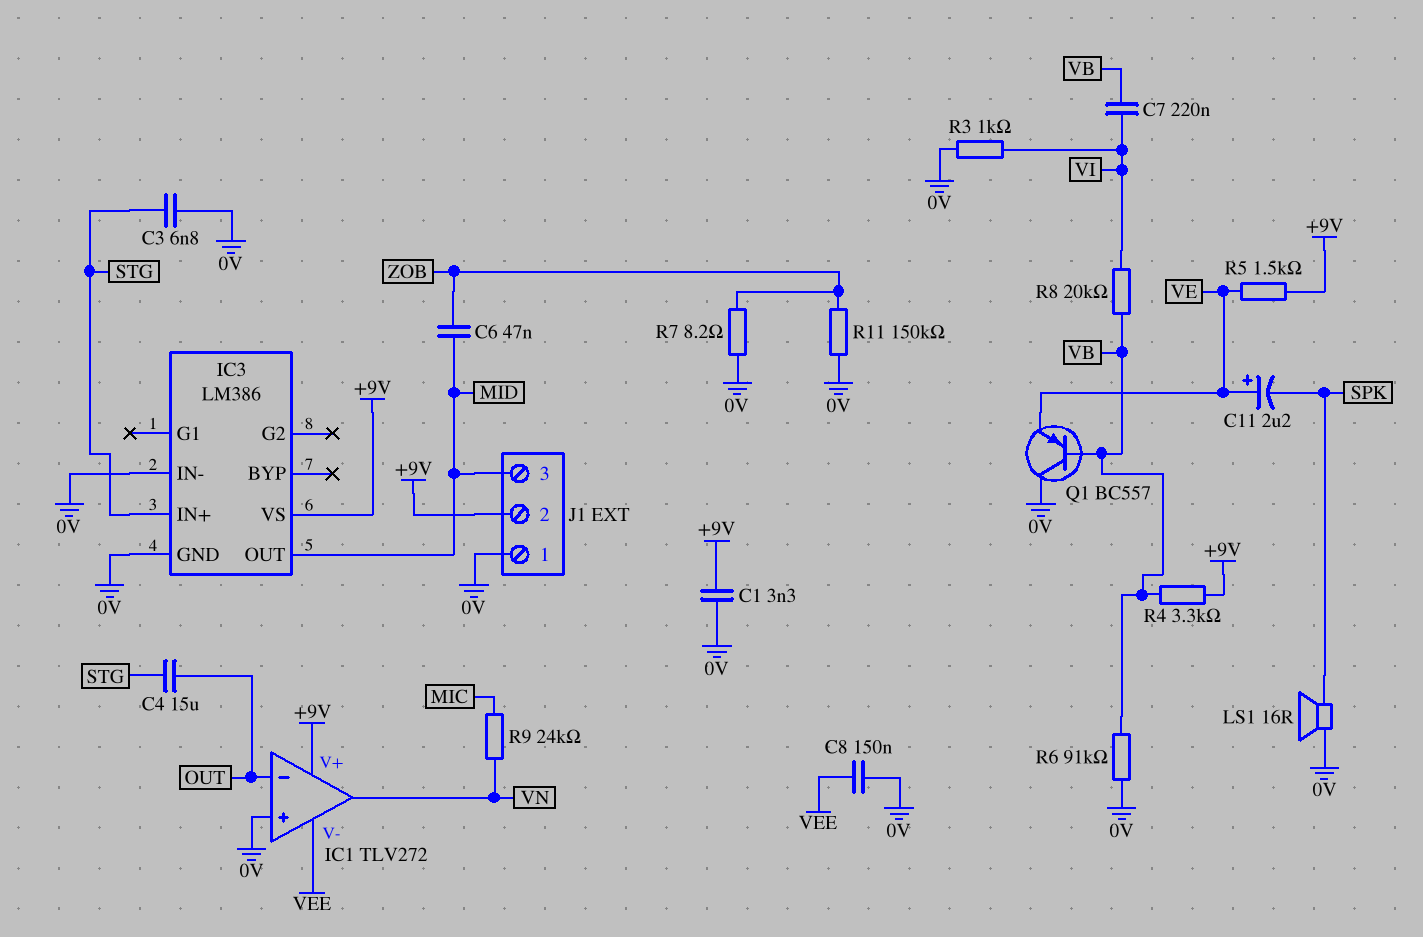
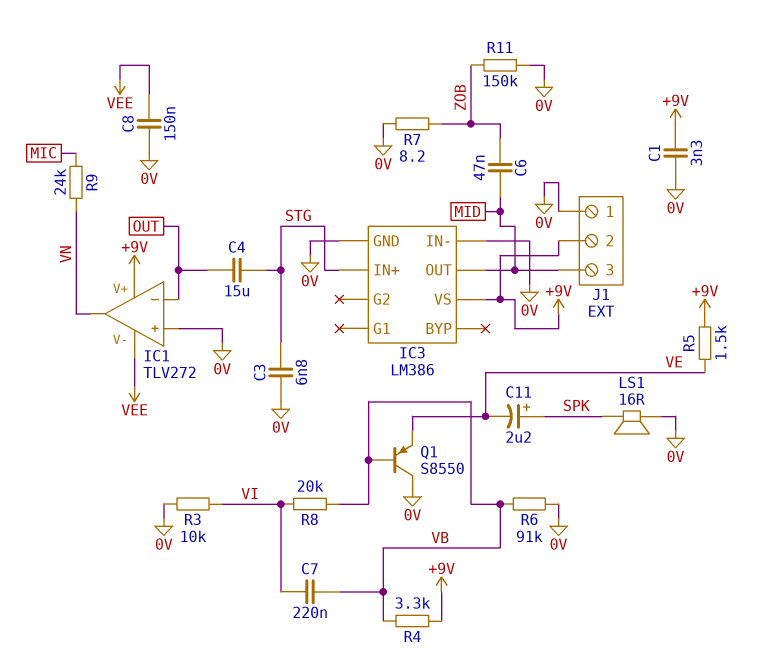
C11: 2.2uF (plus VE, minus SPK) -> 2.2uF (plus SPK, minus VE)
Q1: PNP BC557 (B VB, C 0V, E VE) -> PNP S8550 (B VB, C 0V, E VE)
R3: 1k (0V, VI) -> 10k (0V, VI)

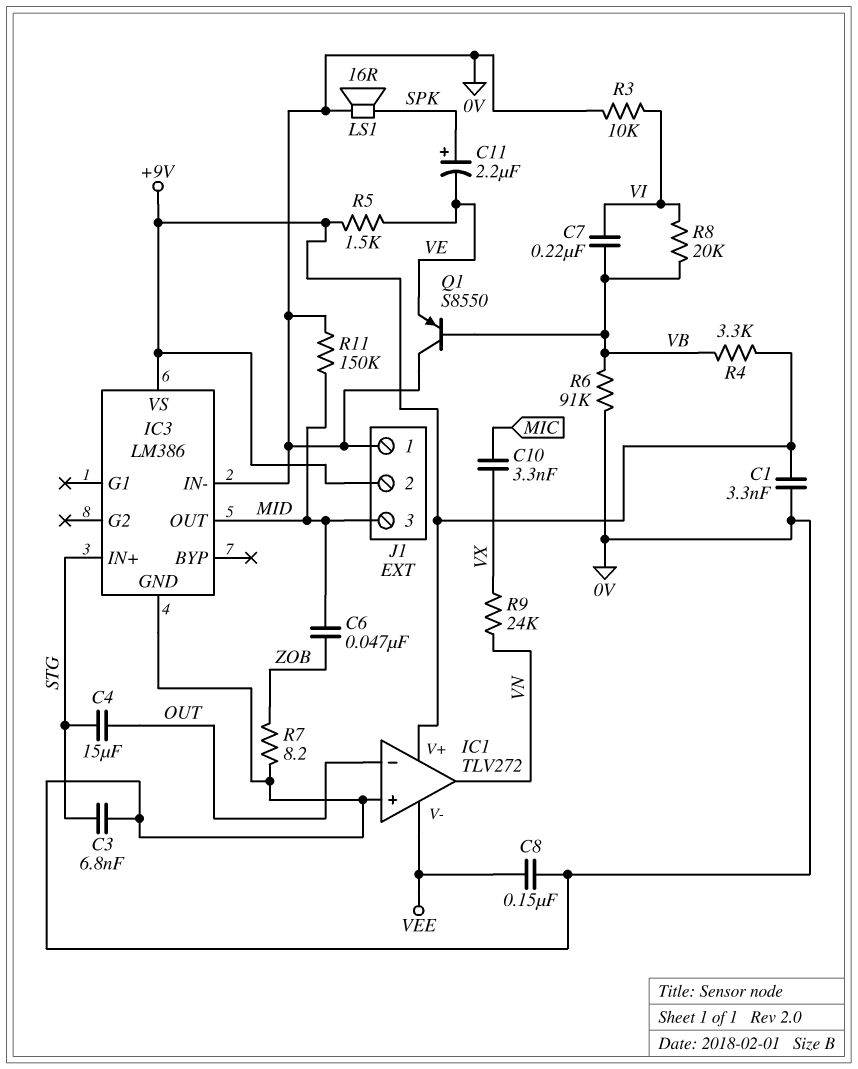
C10: none -> 3.3nF (MIC, VX)
R9: 24k (MIC, VN) -> 24k (VN, VX)
R11: 150k (0V, ZOB) -> 150k (0V, MID)

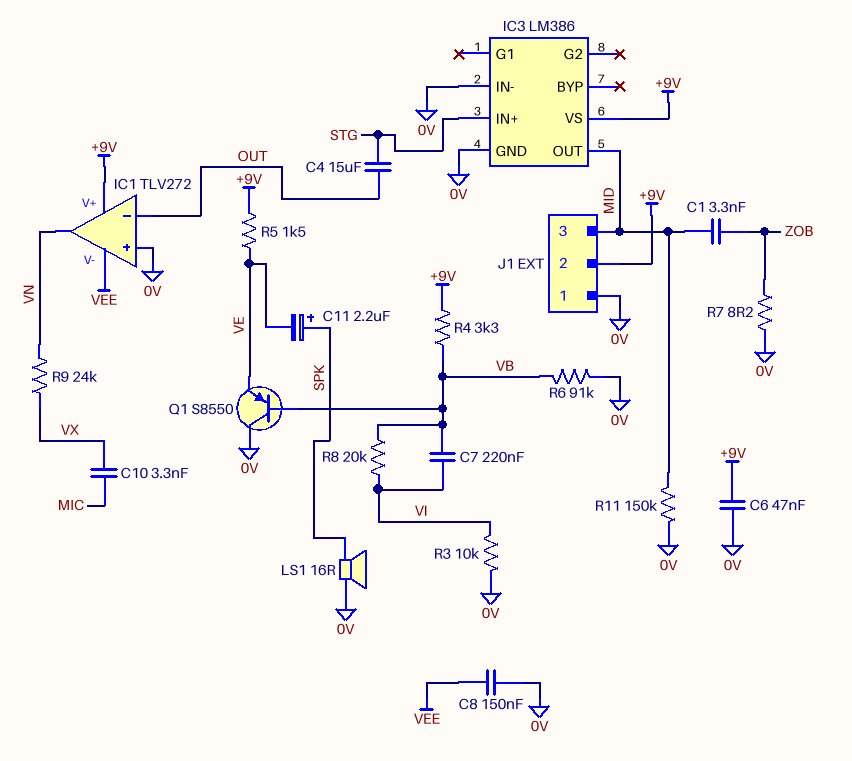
C1: 3.3nF (+9V, 0V) -> 3.3nF (MID, ZOB)
C3: 6.8nF (0V, STG) -> none
C6: 47nF (MID, ZOB) -> 47nF (+9V, 0V)

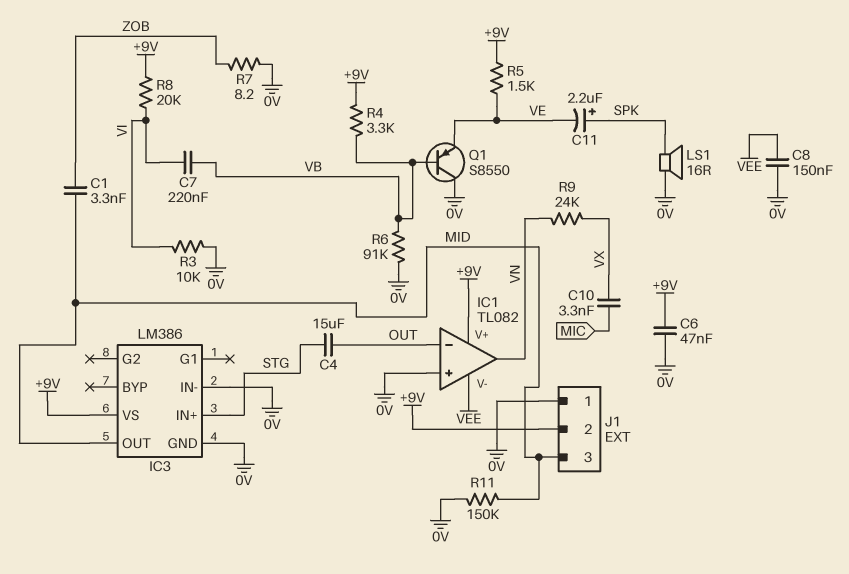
IC1: TLV272 -> TL082
R8: 20k (VB, VI) -> 20k (+9V, VI)

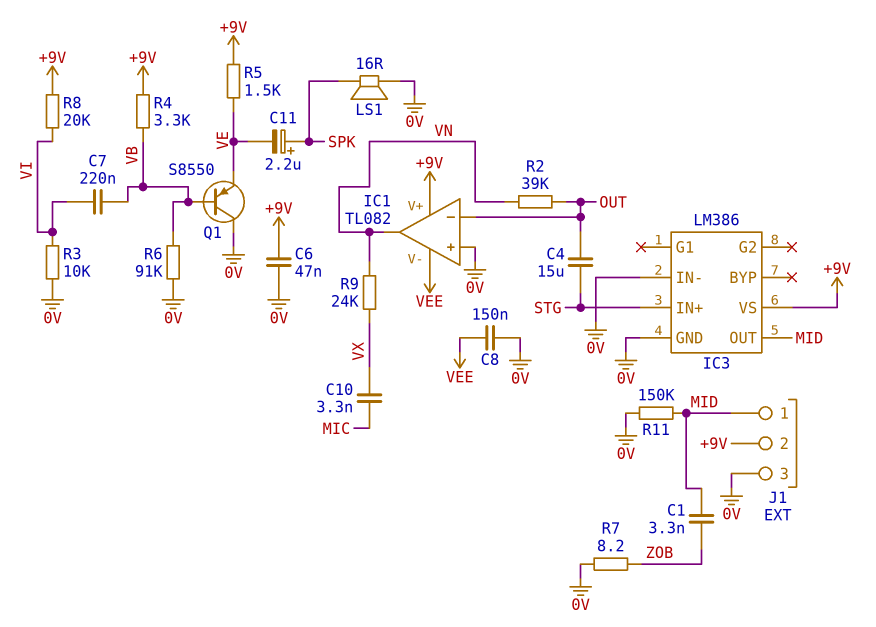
J1 pin 1: 0V -> MID
J1 pin 3: MID -> 0V
R2: none -> 39k (OUT, VN)

